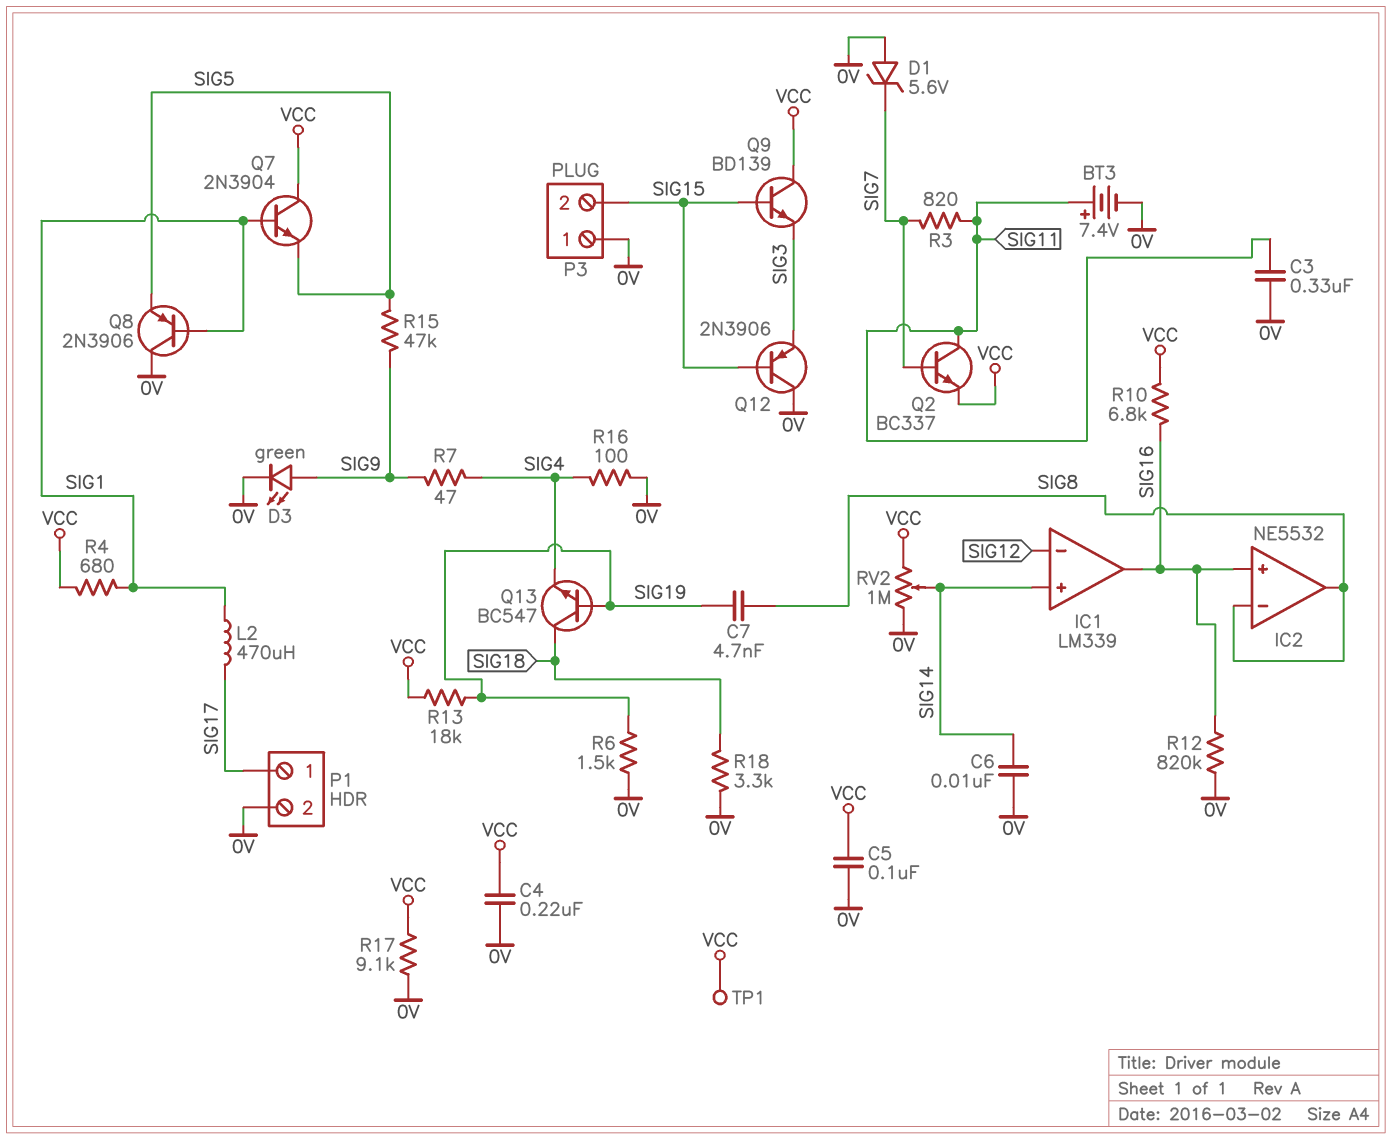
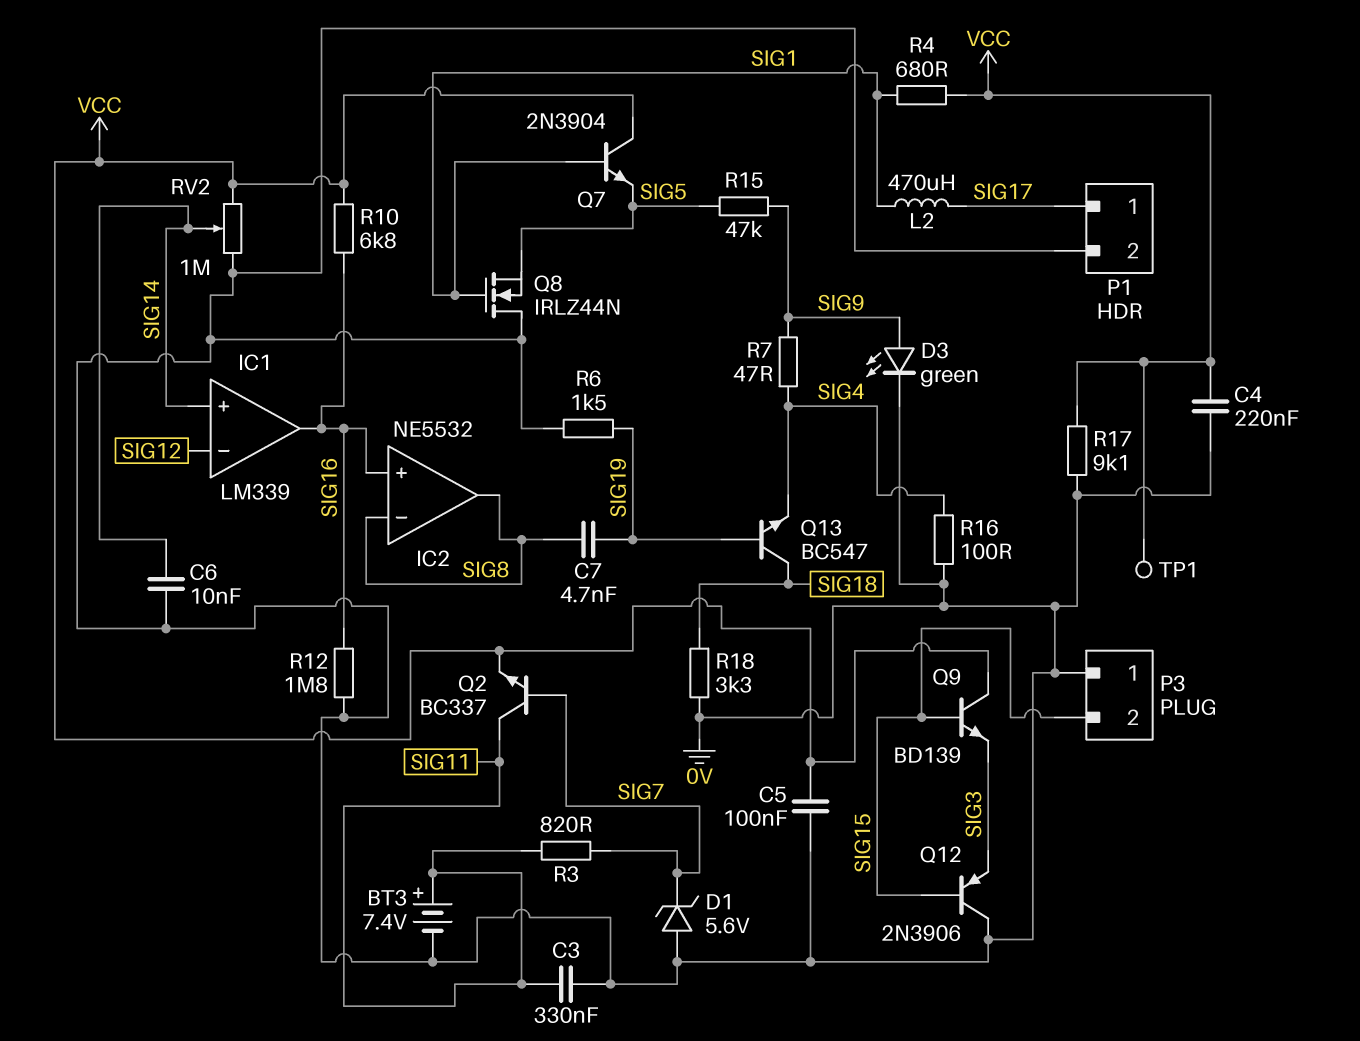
Q8: PNP 2N3906 (B SIG1, C 0V, E SIG5) -> NMOS IRLZ44N (G SIG1, D 0V, S SIG5)
R12: 820k (0V, SIG16) -> 1.8M (0V, SIG16)
R13: 18k (SIG19, VCC) -> none

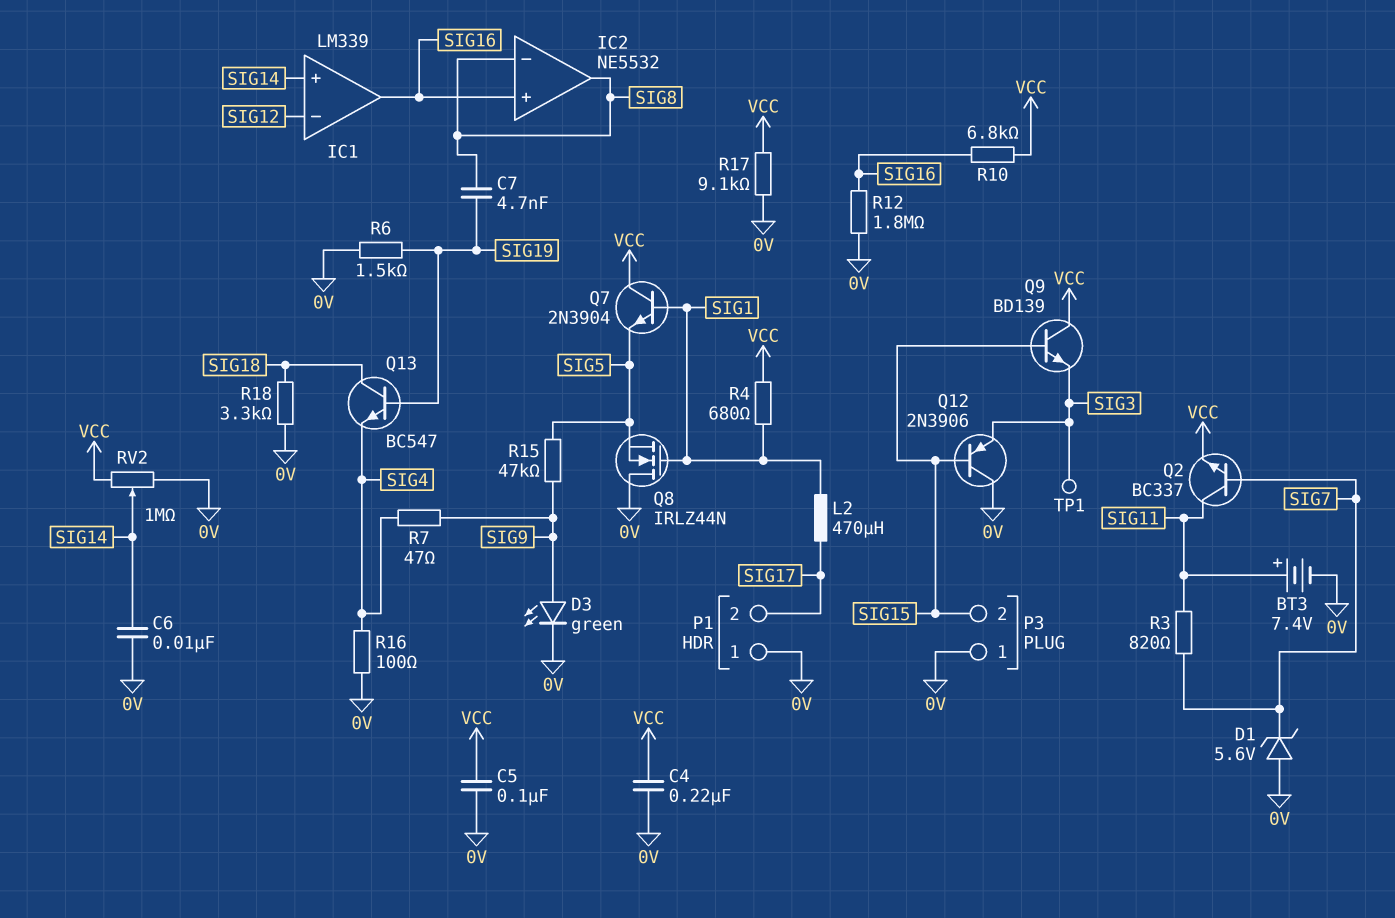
C3: 330nF (0V, SIG11) -> none
P1 pin 1: SIG17 -> 0V
P1 pin 2: 0V -> SIG17
TP1: test point (VCC) -> test point (SIG3)

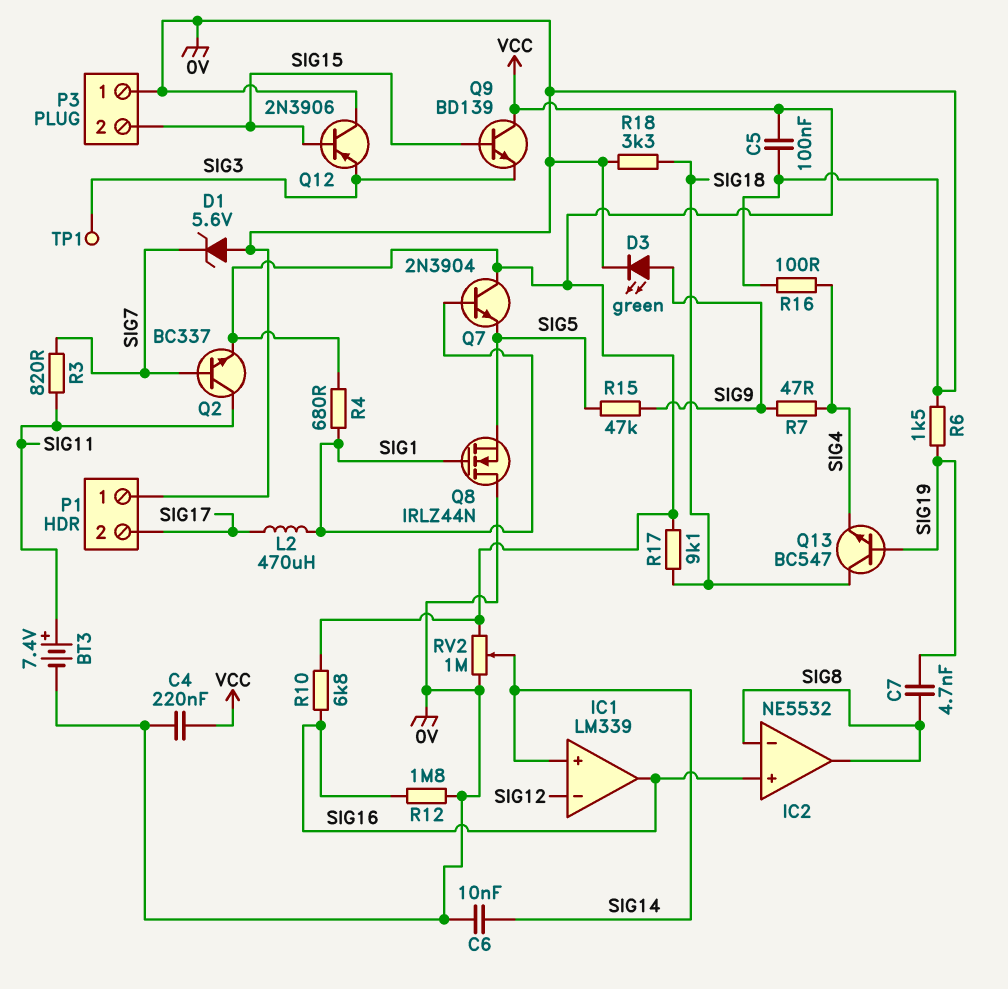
R17: 9.1k (0V, VCC) -> 9.1k (SIG18, VCC)

